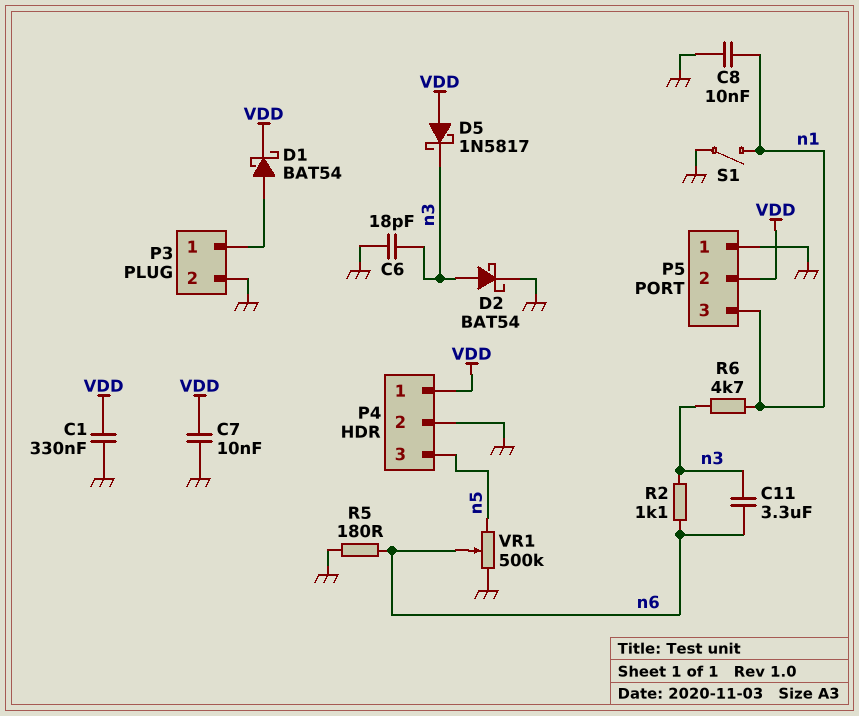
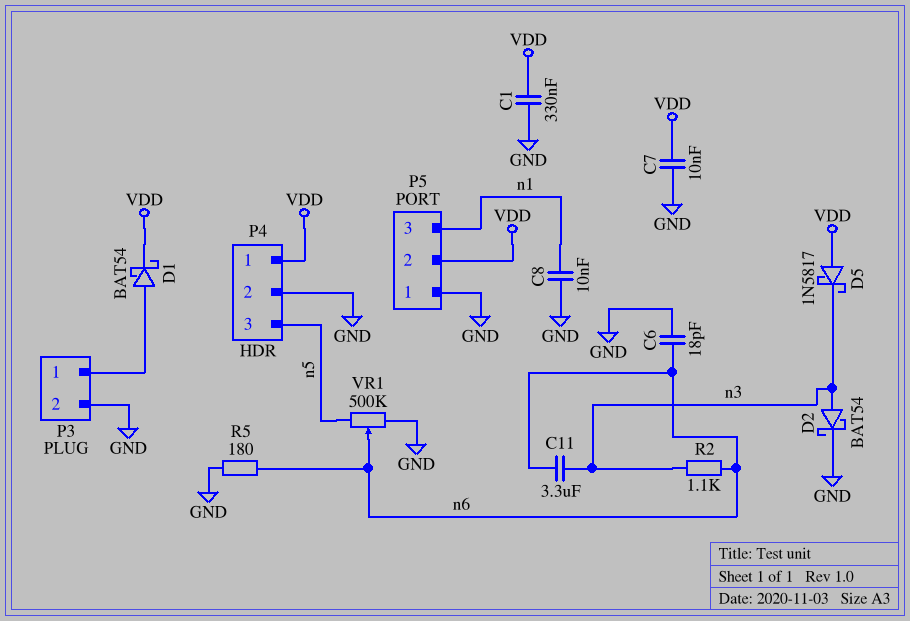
C6: 18pF (GND, n3) -> 18pF (GND, n6)
R6: 4.7k (n1, n3) -> none
S1: switch (GND, n1) -> none

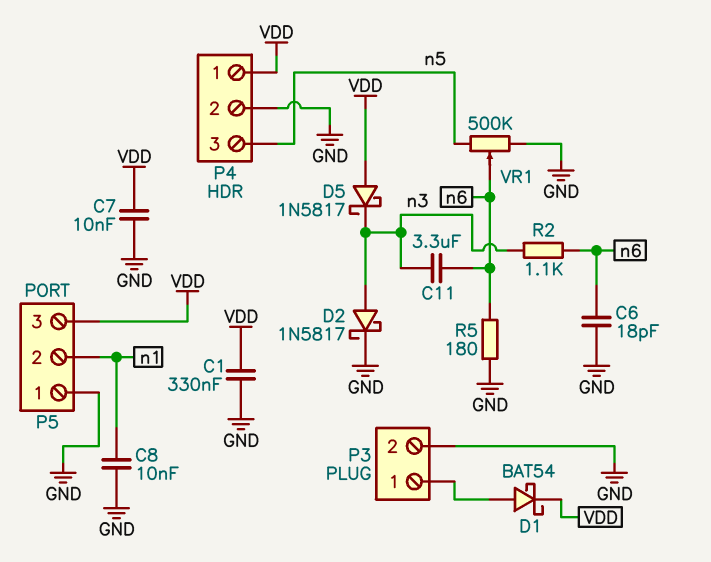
D2: schottky BAT54 (A n3, K GND) -> schottky 1N5817 (A n3, K GND)
P5 pin 2: VDD -> n1
P5 pin 3: n1 -> VDD

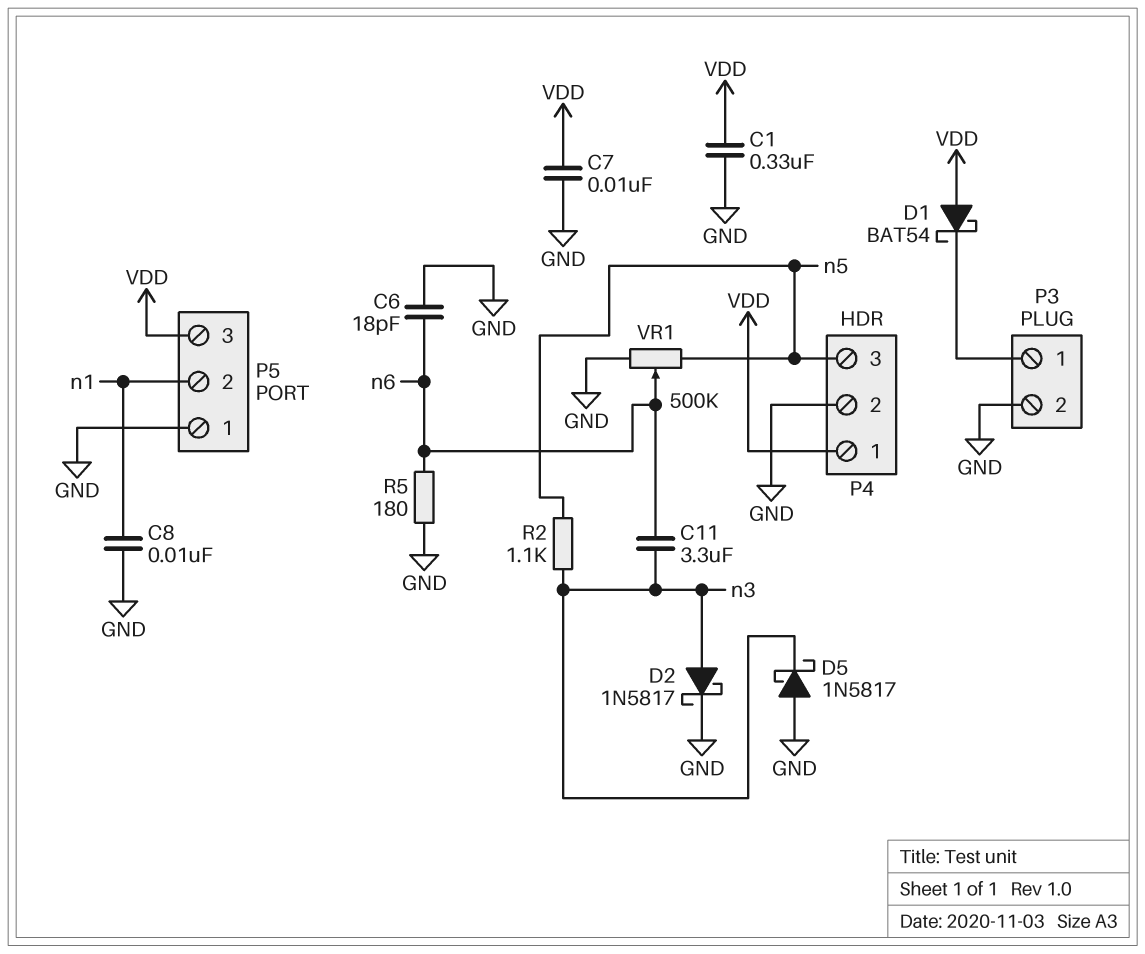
D1: schottky BAT54 (A P3/1, K VDD) -> schottky BAT54 (A VDD, K P3/1)
D5: schottky 1N5817 (A VDD, K n3) -> schottky 1N5817 (A GND, K n3)
R2: 1.1k (n3, n6) -> 1.1k (n3, n5)

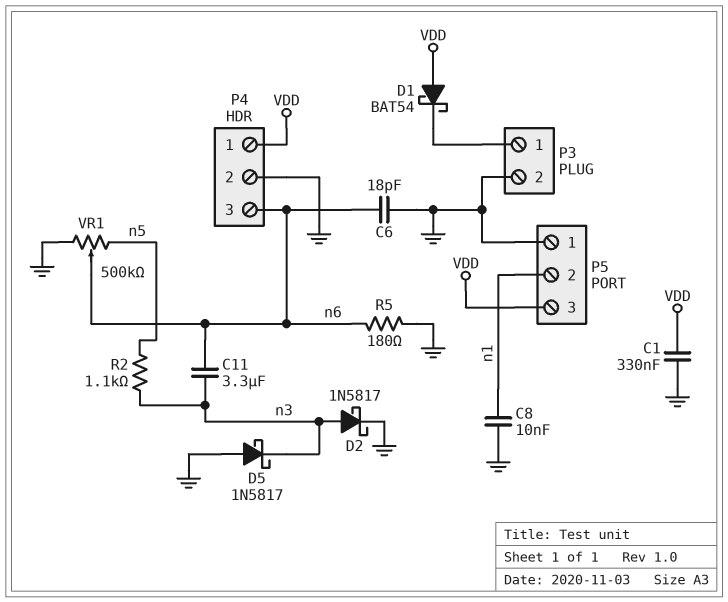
C7: 10nF (GND, VDD) -> none
P4 pin 3: n5 -> n6

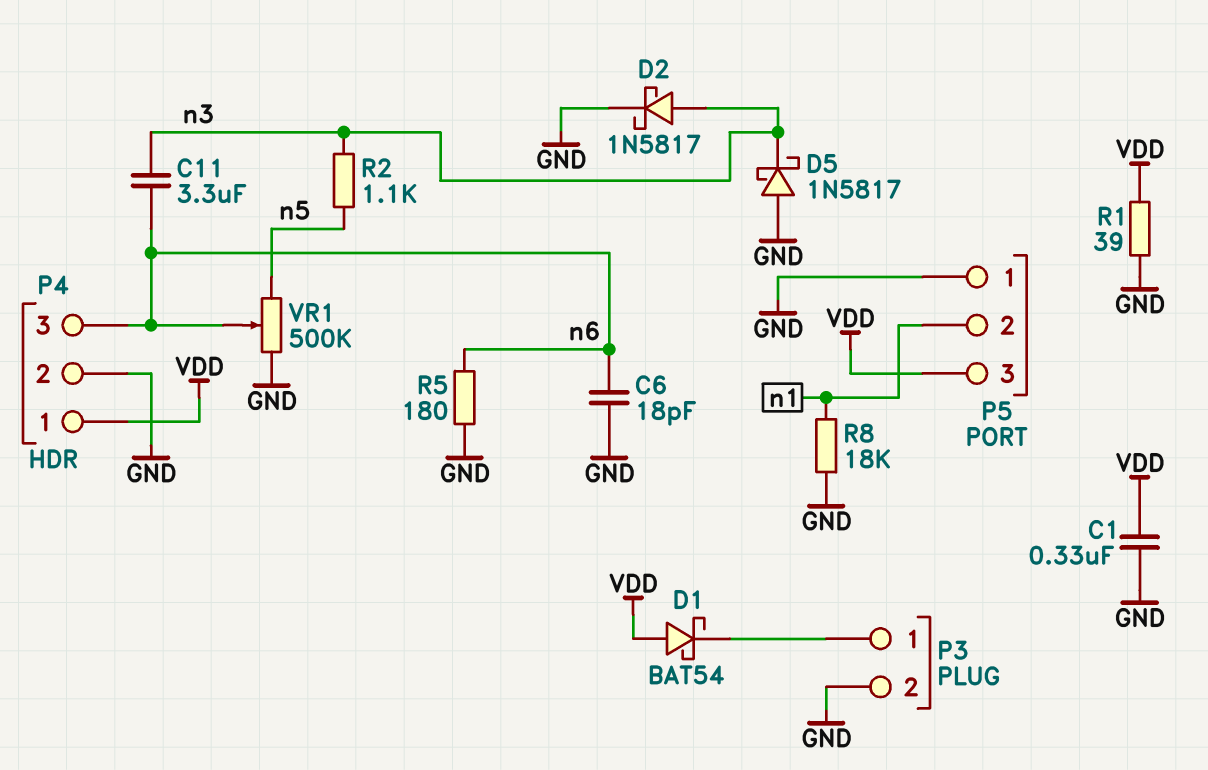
C8: 10nF (GND, n1) -> none
R1: none -> 39 (GND, VDD)
R8: none -> 18k (GND, n1)

